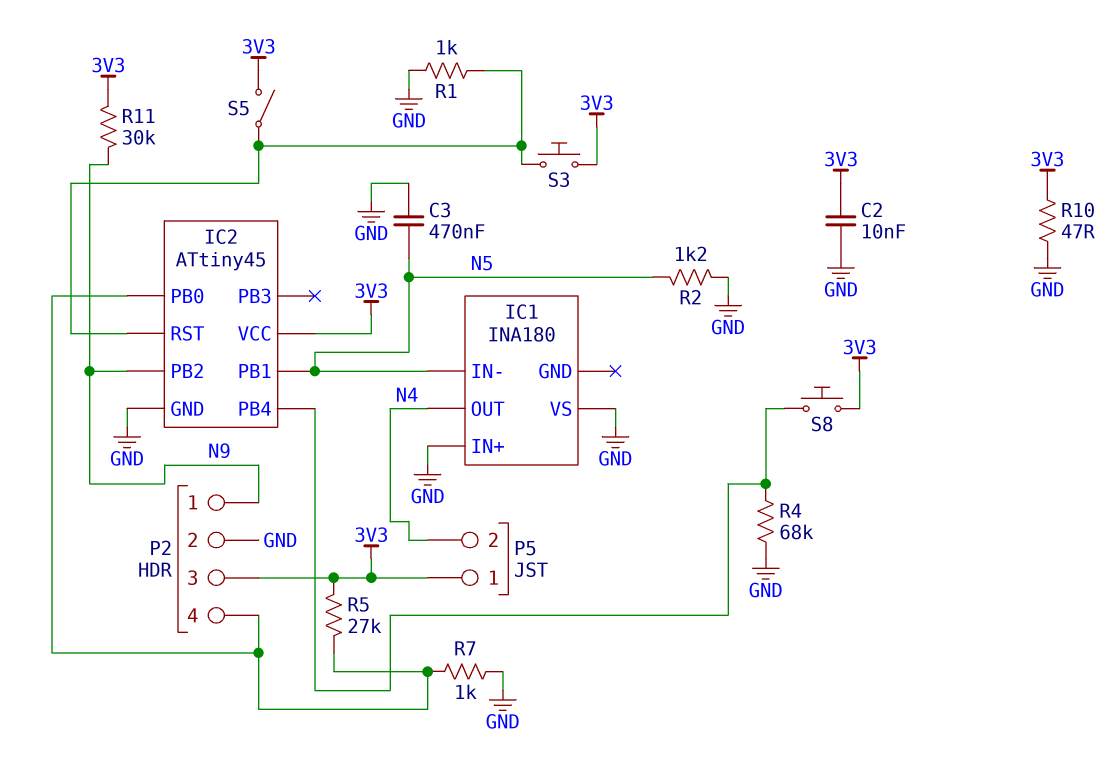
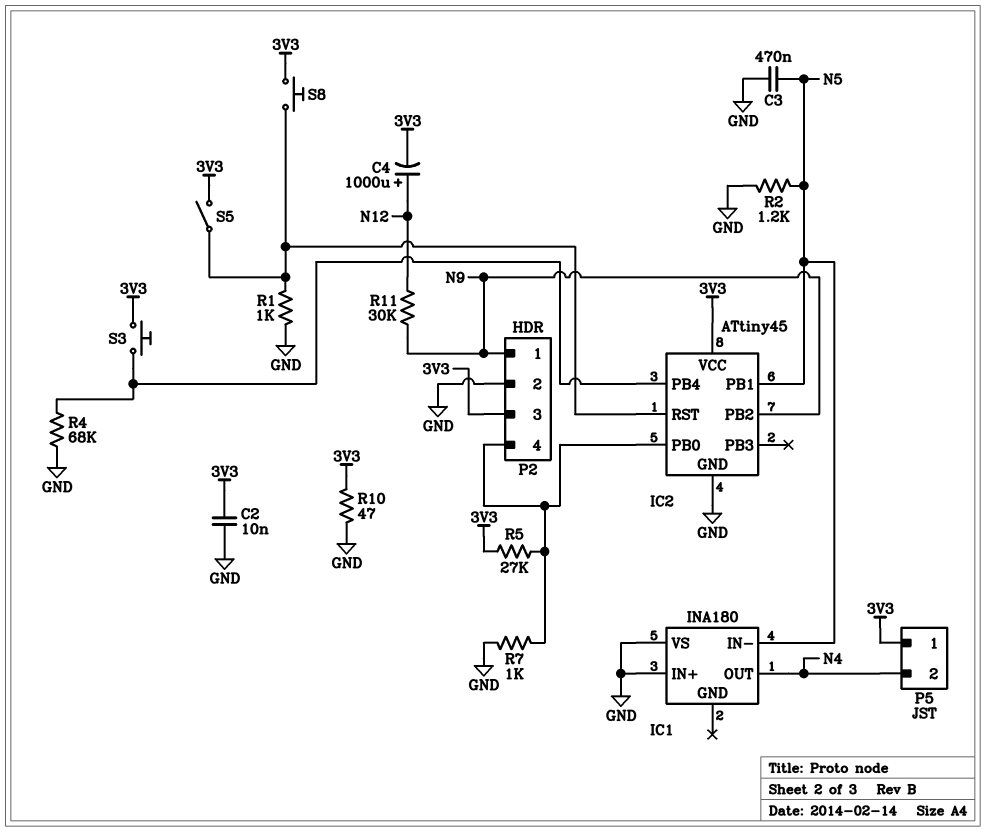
C4: none -> 1000uF (plus N12, minus 3V3)
R11: 30k (3V3, N9) -> 30k (N9, N12)
S3: button (3V3, IC2/RST) -> button (3V3, IC2/PB4)
S8: button (3V3, IC2/PB4) -> button (3V3, IC2/RST)

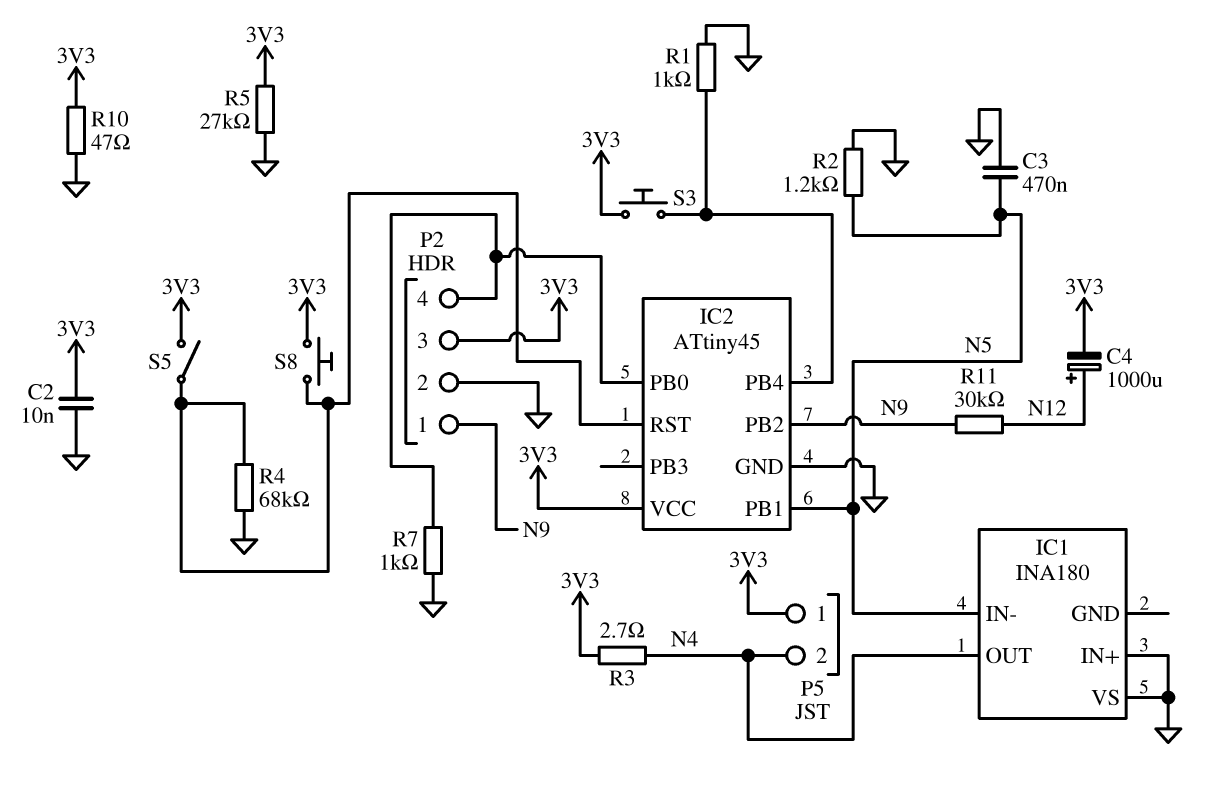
R1: 1k (GND, IC2/RST) -> 1k (GND, IC2/PB4)
R3: none -> 2.7 (3V3, N4)
R4: 68k (GND, IC2/PB4) -> 68k (GND, IC2/RST)
R5: 27k (3V3, IC2/PB0) -> 27k (3V3, GND)

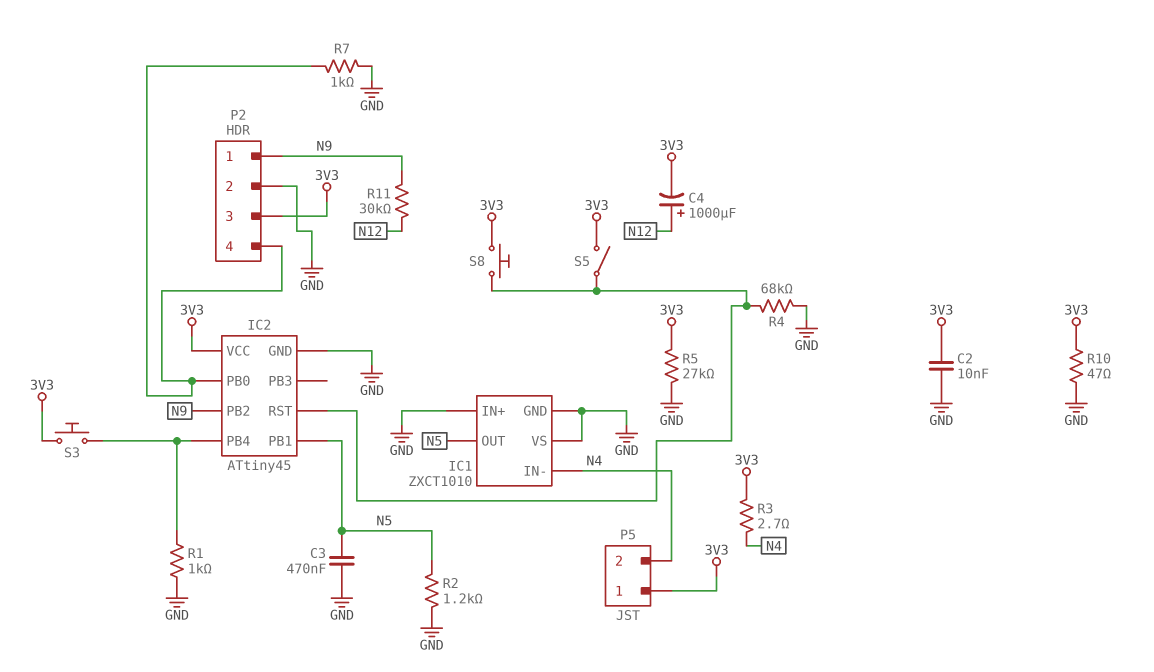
IC1: INA180 -> ZXCT1010
IC1 pin GND: none -> GND
IC1 pin IN-: N5 -> N4
IC1 pin OUT: N4 -> N5

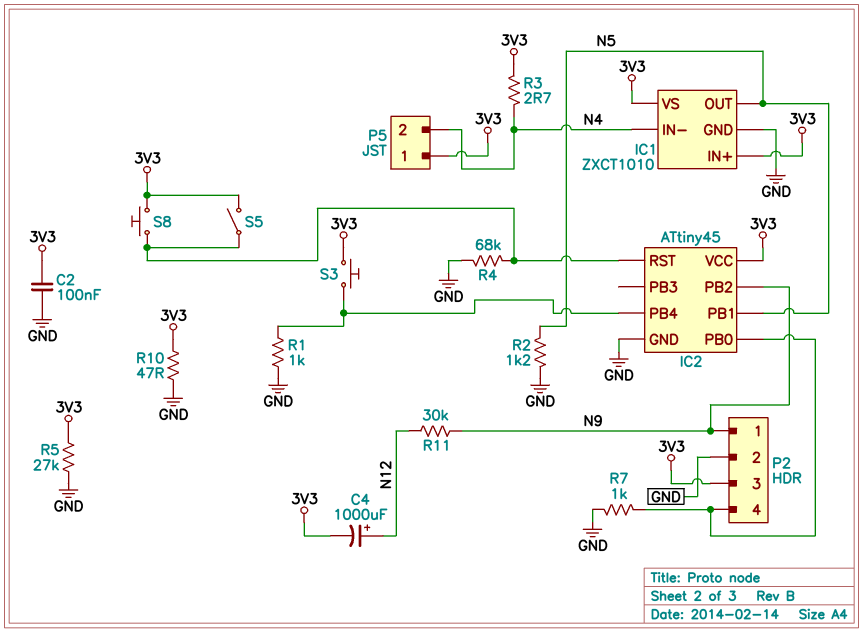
C2: 10nF (3V3, GND) -> 100nF (3V3, GND)
C3: 470nF (GND, N5) -> none
IC1 pin IN+: GND -> 3V3
IC1 pin VS: GND -> 3V3

